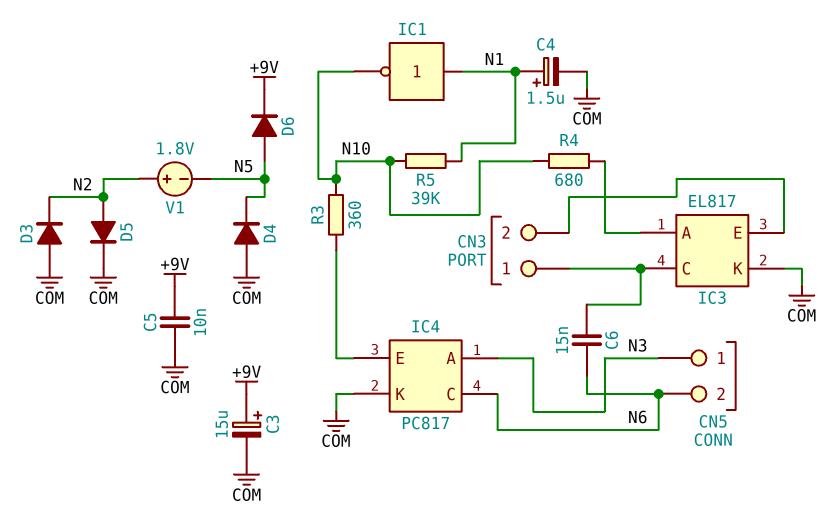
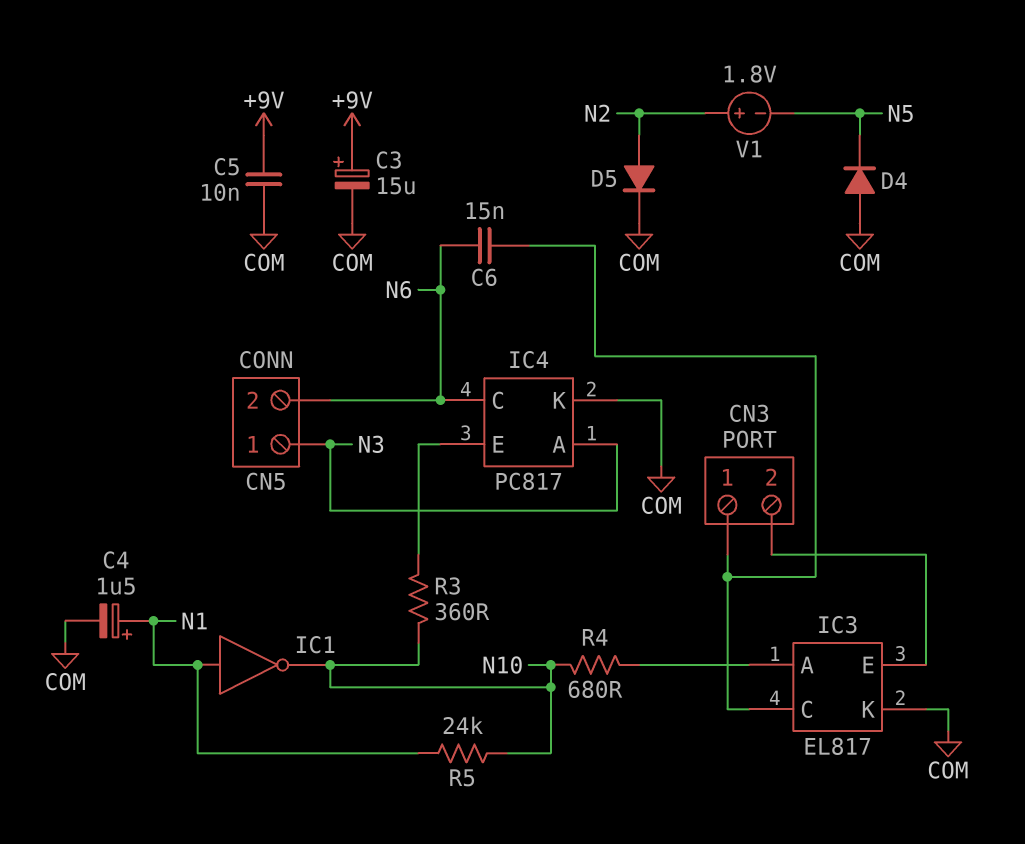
D3: diode (A COM, K N2) -> none
D6: diode (A N5, K +9V) -> none
R5: 39k (N1, N10) -> 24k (N1, N10)

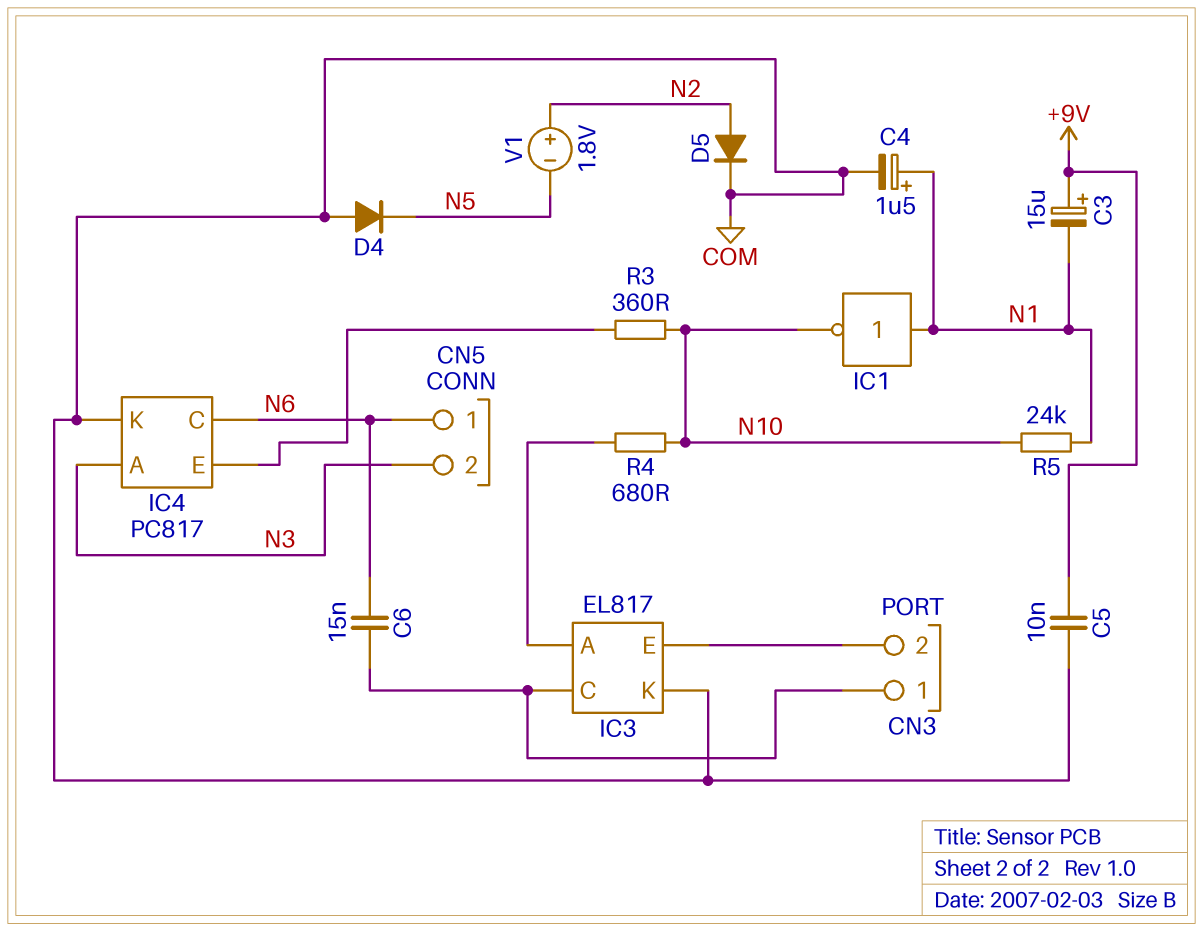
C3: 15uF (plus +9V, minus COM) -> 15uF (plus +9V, minus N1)
CN5 pin 1: N3 -> N6
CN5 pin 2: N6 -> N3

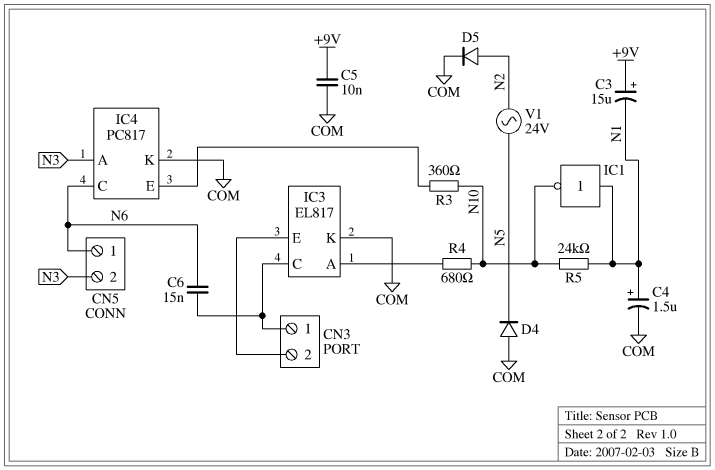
V1: 1.8V (plus N2, minus N5) -> AC 24V (N2, N5)

